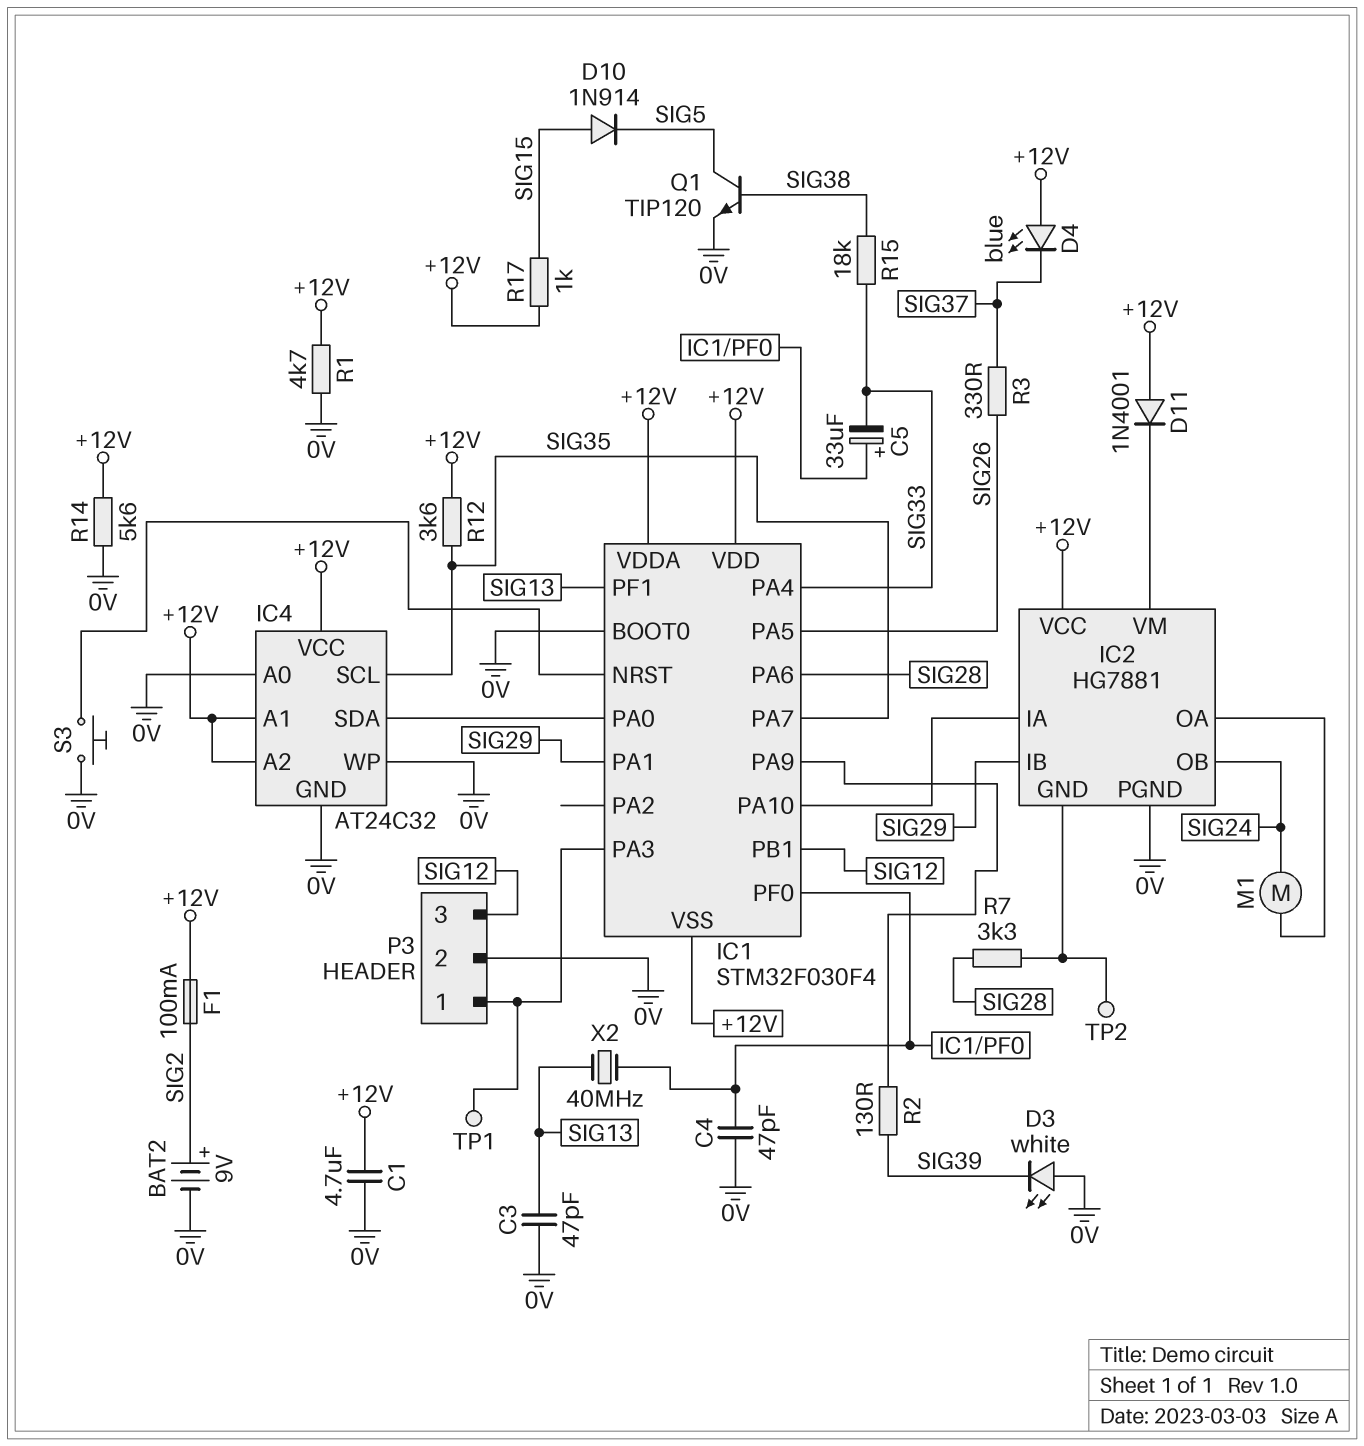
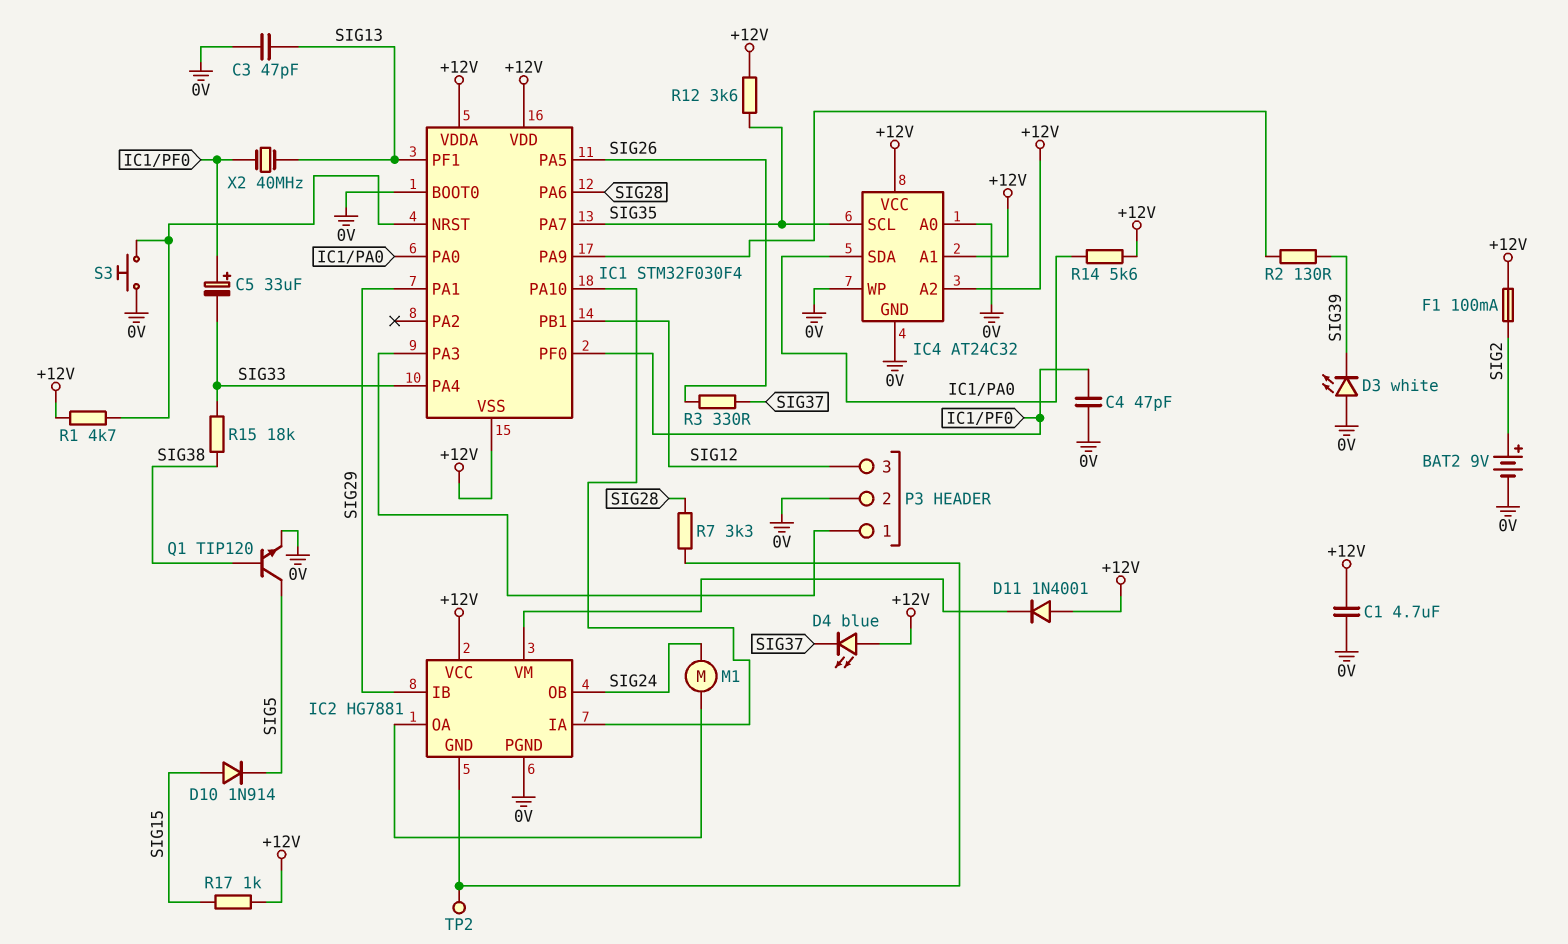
R1: 4.7k (+12V, 0V) -> 4.7k (+12V, IC1/NRST)
R14: 5.6k (+12V, 0V) -> 5.6k (+12V, IC1/PA0)
TP1: test point (IC1/PA3) -> none

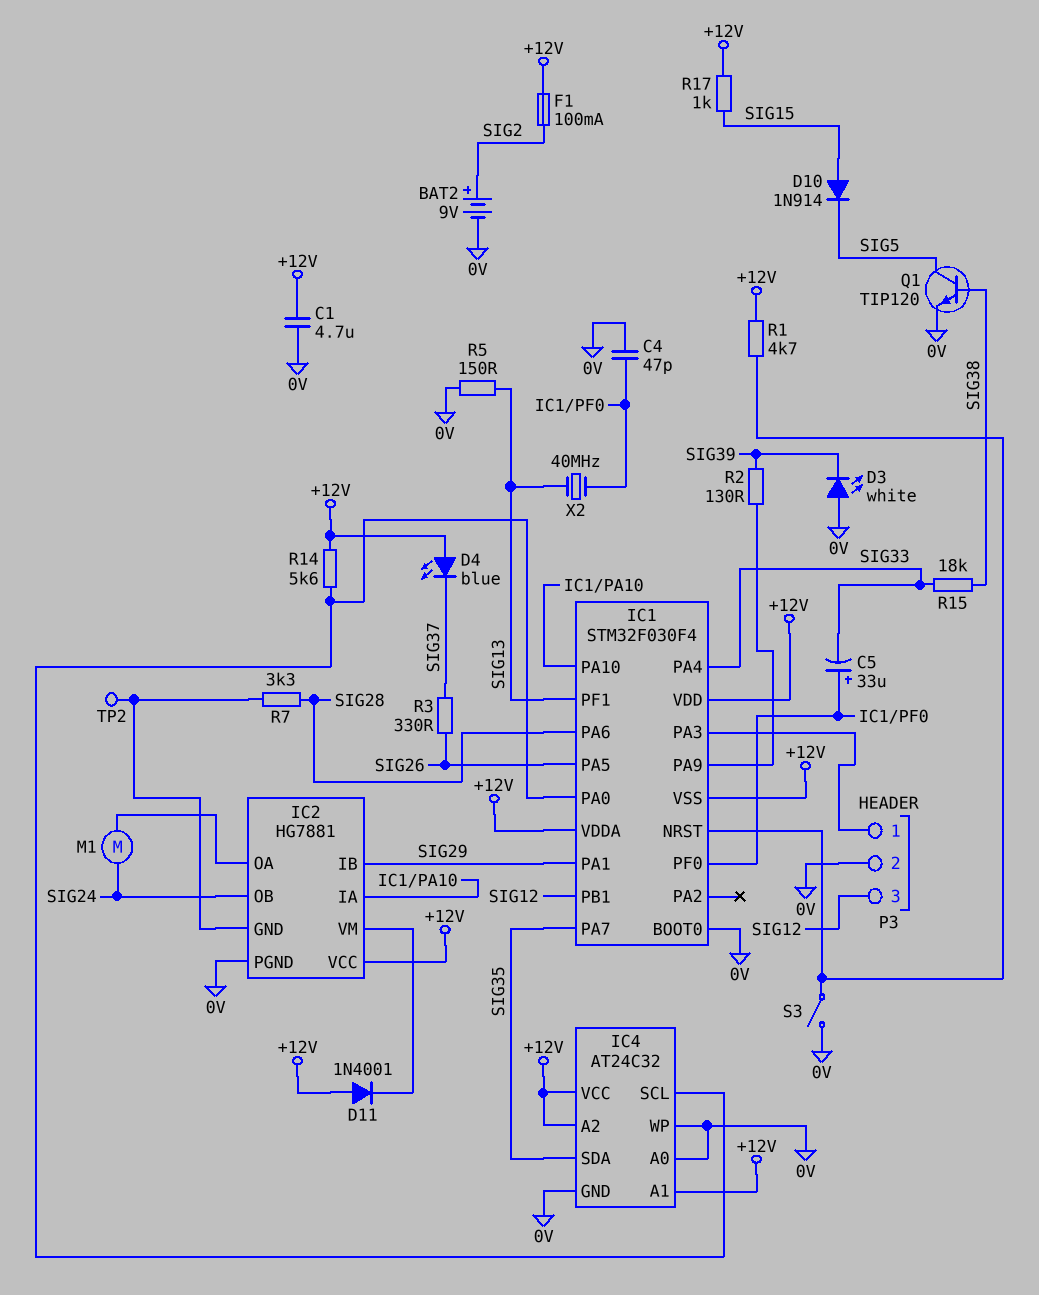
C3: 47pF (0V, SIG13) -> none
IC4 pin SCL: SIG35 -> IC1/PA0
IC4 pin SDA: IC1/PA0 -> SIG35
R5: none -> 150 (0V, SIG13)
R12: 3.6k (+12V, SIG35) -> none
S3: button (0V, IC1/NRST) -> switch (0V, IC1/NRST)

